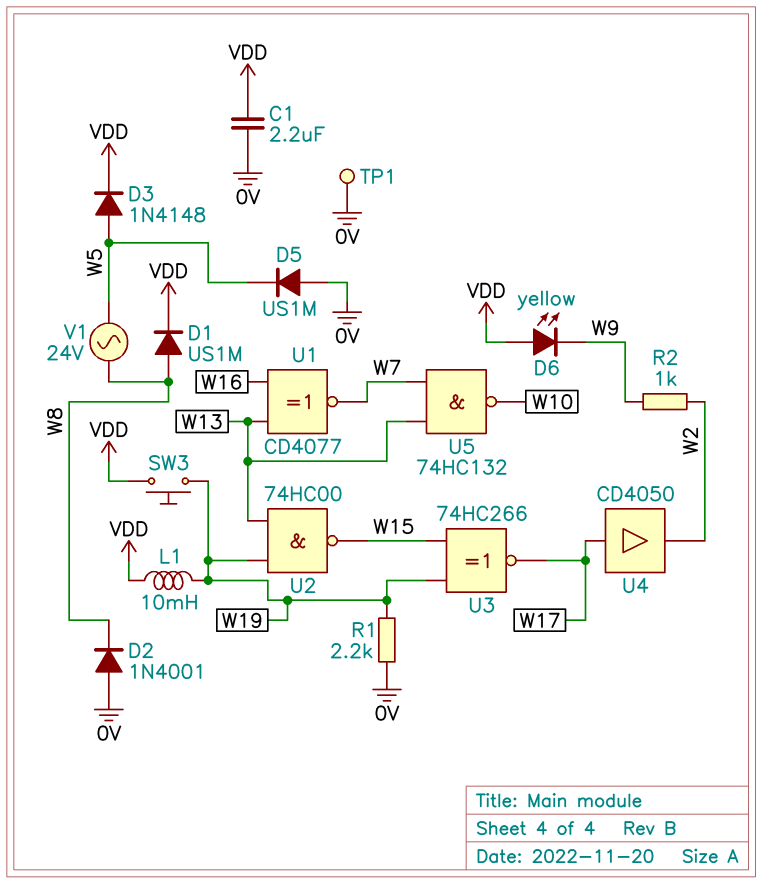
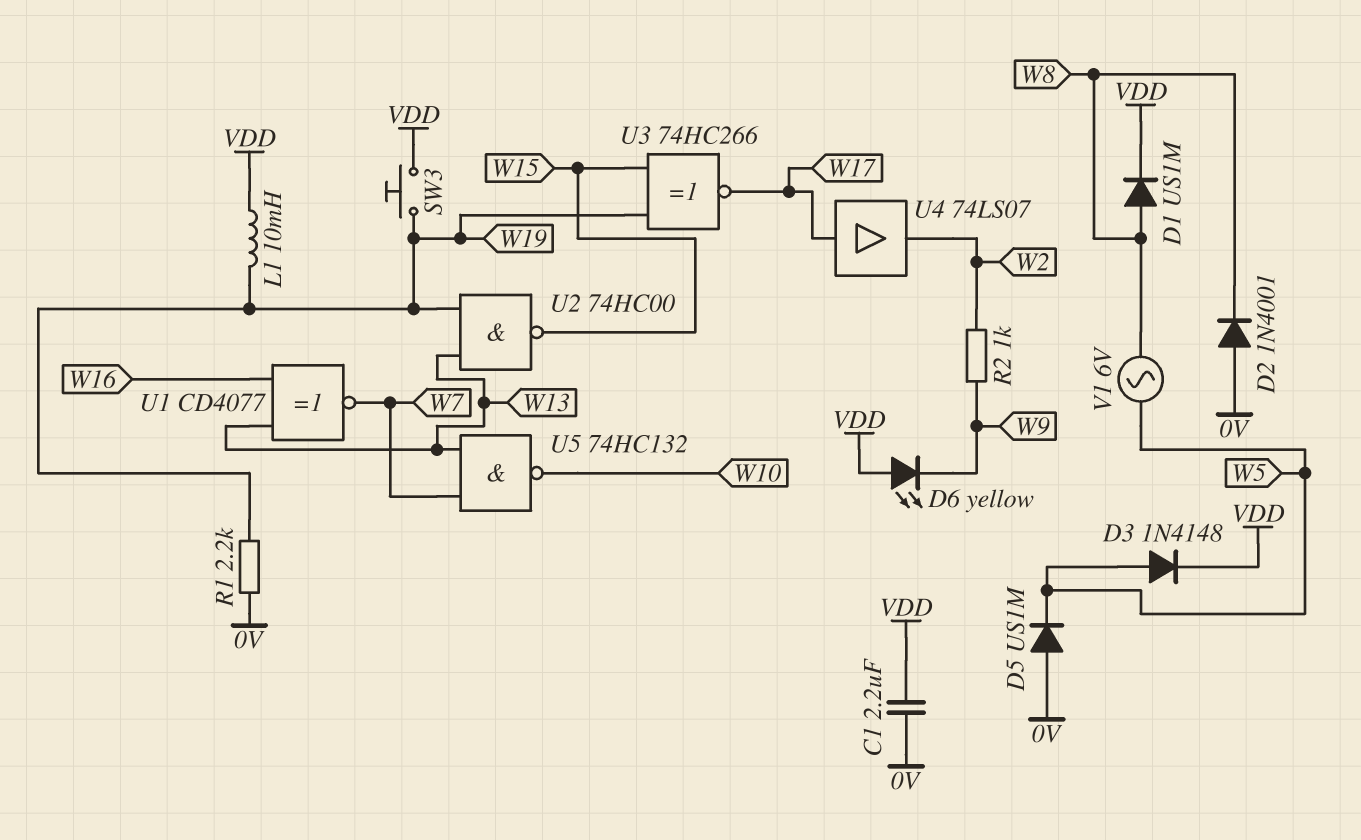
TP1: test point (0V) -> none
U4: buffer CD4050 (in W17, out W2) -> buffer 74LS07 (in W17, out W2)
V1: AC 24V (W5, W8) -> AC 6V (W5, W8)

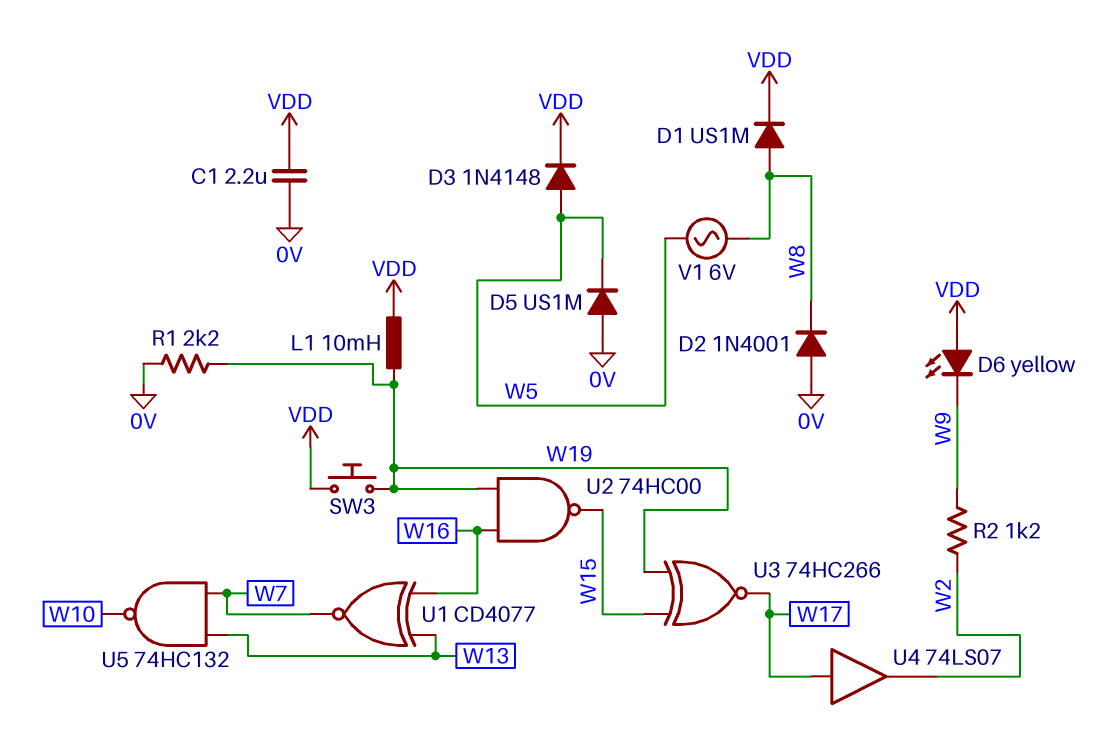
R2: 1k (W2, W9) -> 1.2k (W2, W9)
U2: NAND 74HC00 (in W13, in W19, out W15) -> NAND 74HC00 (in W16, in W19, out W15)

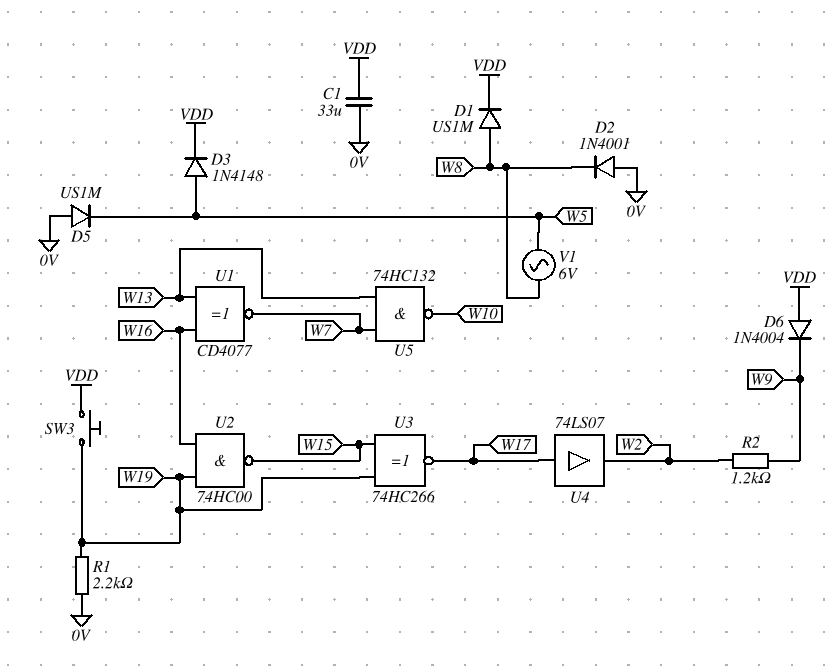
C1: 2.2uF (0V, VDD) -> 33uF (0V, VDD)
D6: LED yellow (A VDD, K W9) -> diode 1N4004 (A VDD, K W9)
L1: 10mH (VDD, W19) -> none

